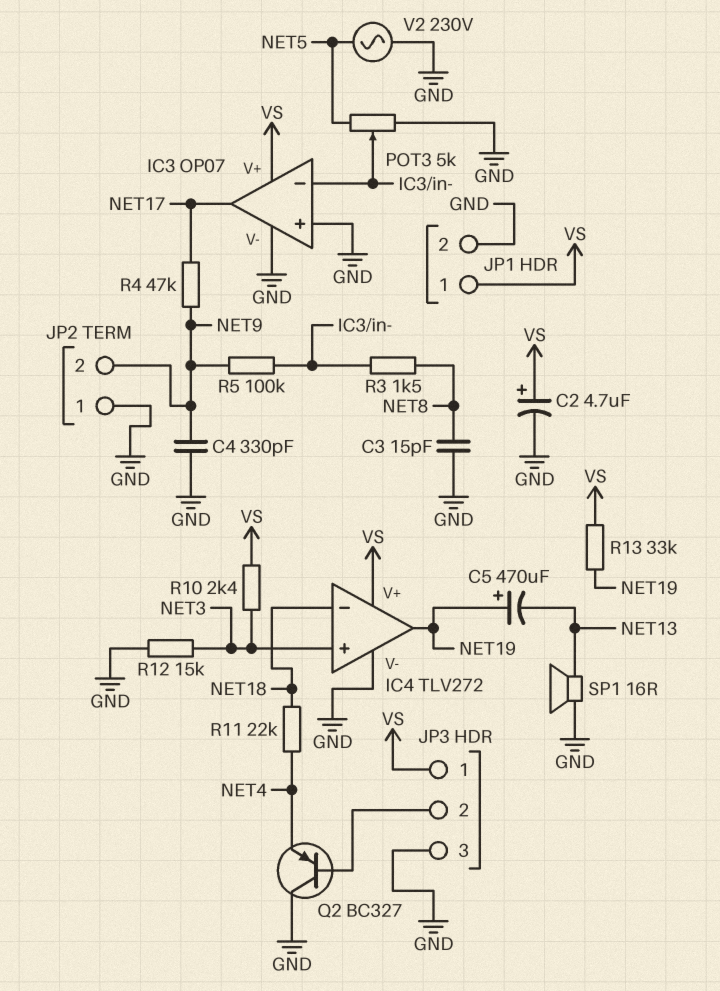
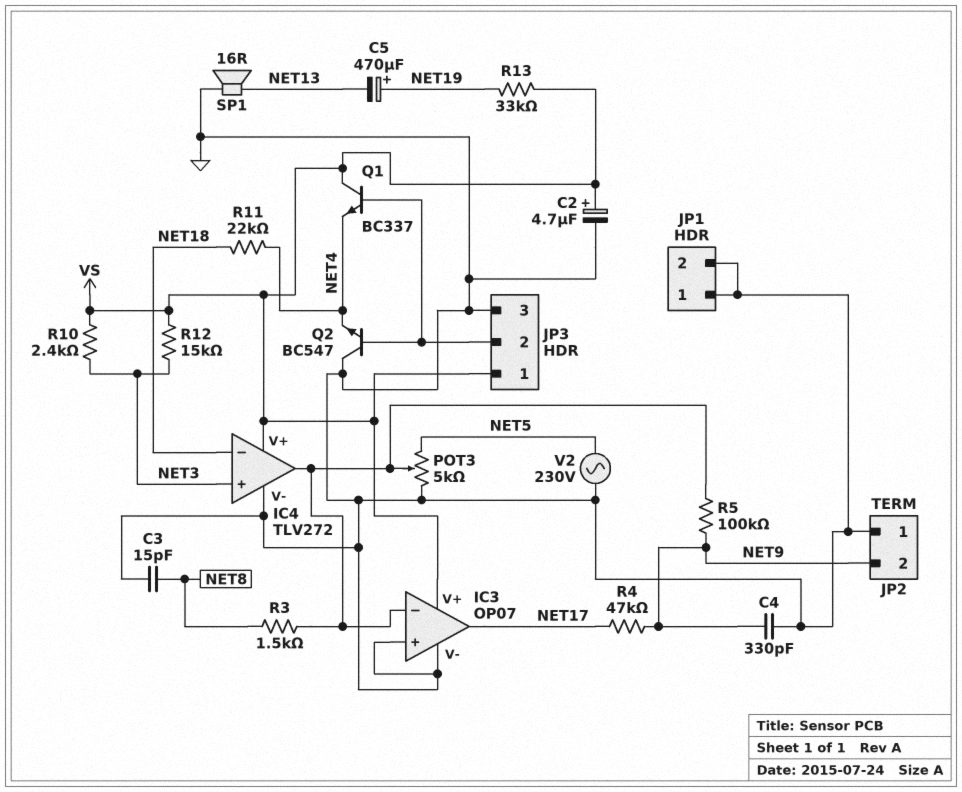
IC4 pin out: NET19 -> IC3/in-
JP1 pin 1: VS -> GND
Q1: none -> NPN BC337 (B JP3/2, C VS, E NET4)
Q2: PNP BC327 (B JP3/2, C GND, E NET4) -> NPN BC547 (B JP3/2, C GND, E NET4)
R12: 15k (GND, NET3) -> 15k (NET3, VS)

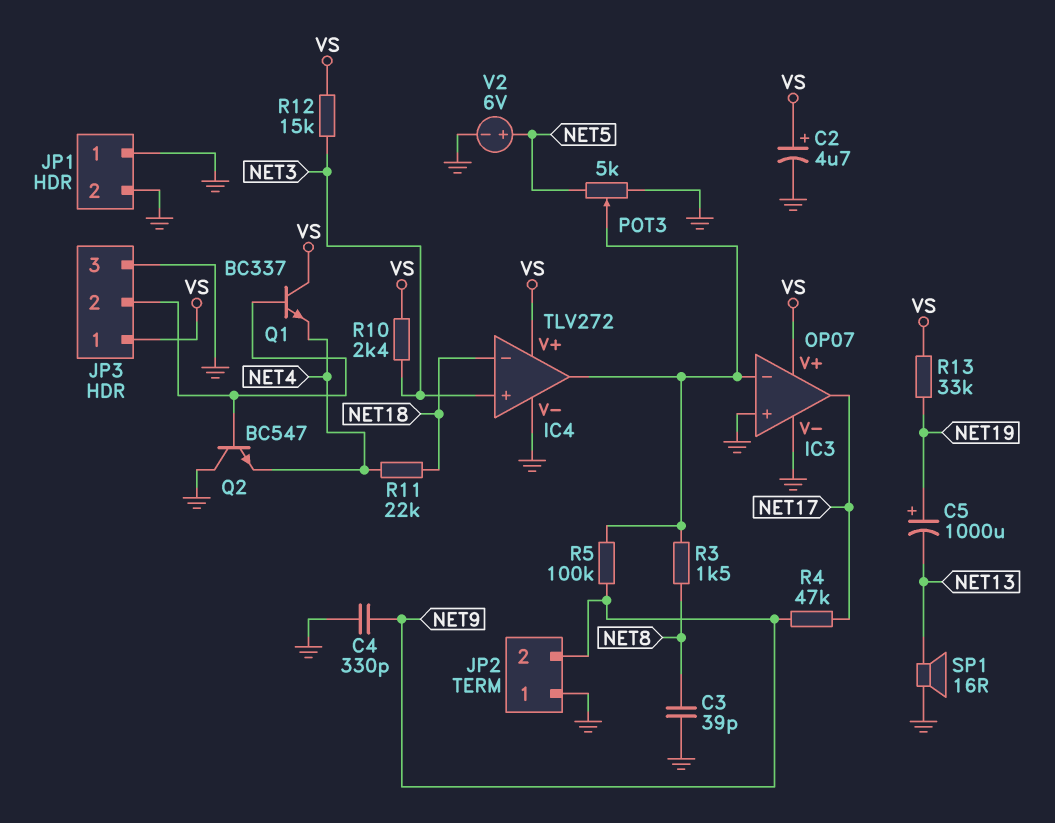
C3: 15pF (GND, NET8) -> 39pF (GND, NET8)
C5: 470uF (plus NET19, minus NET13) -> 1000uF (plus NET19, minus NET13)
V2: AC 230V (GND, NET5) -> 6V (plus NET5, minus GND)

